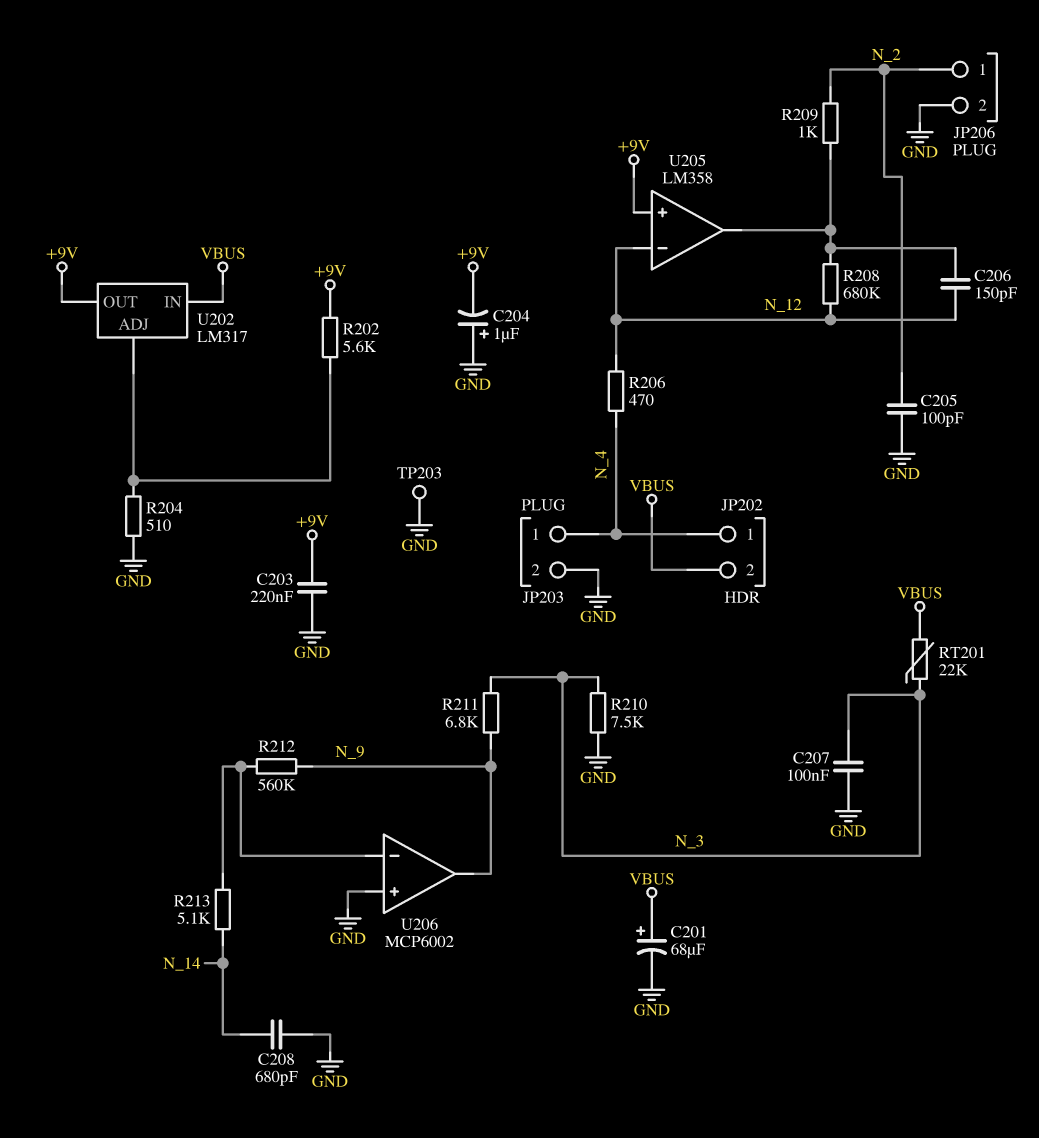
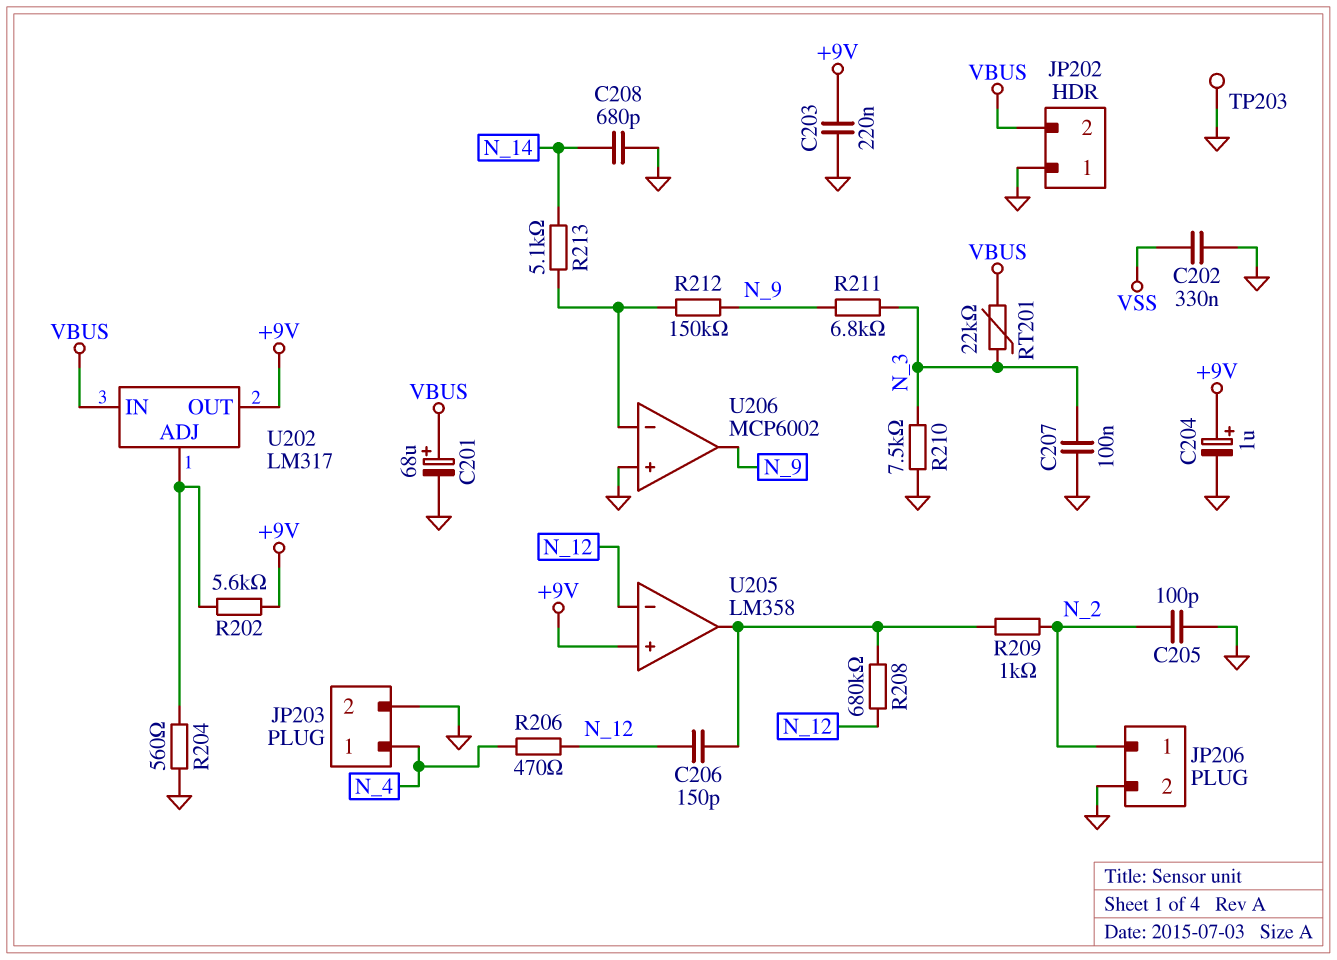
C202: none -> 330nF (GND, VSS)
C204: 1uF (plus GND, minus +9V) -> 1uF (plus +9V, minus GND)
JP202 pin 1: N_4 -> GND
R204: 510 (GND, U202/ADJ) -> 560 (GND, U202/ADJ)
R212: 560k (N_9, U206/in-) -> 150k (N_9, U206/in-)

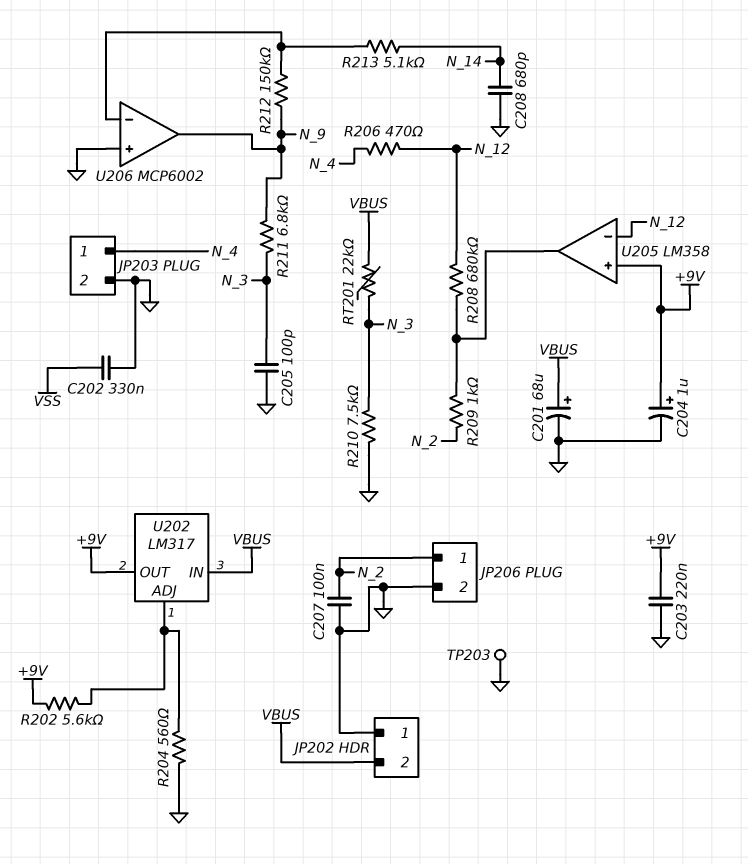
C205: 100pF (GND, N_2) -> 100pF (GND, N_3)
C206: 150pF (N_12, U205/out) -> none
C207: 100nF (GND, N_3) -> 100nF (GND, N_2)

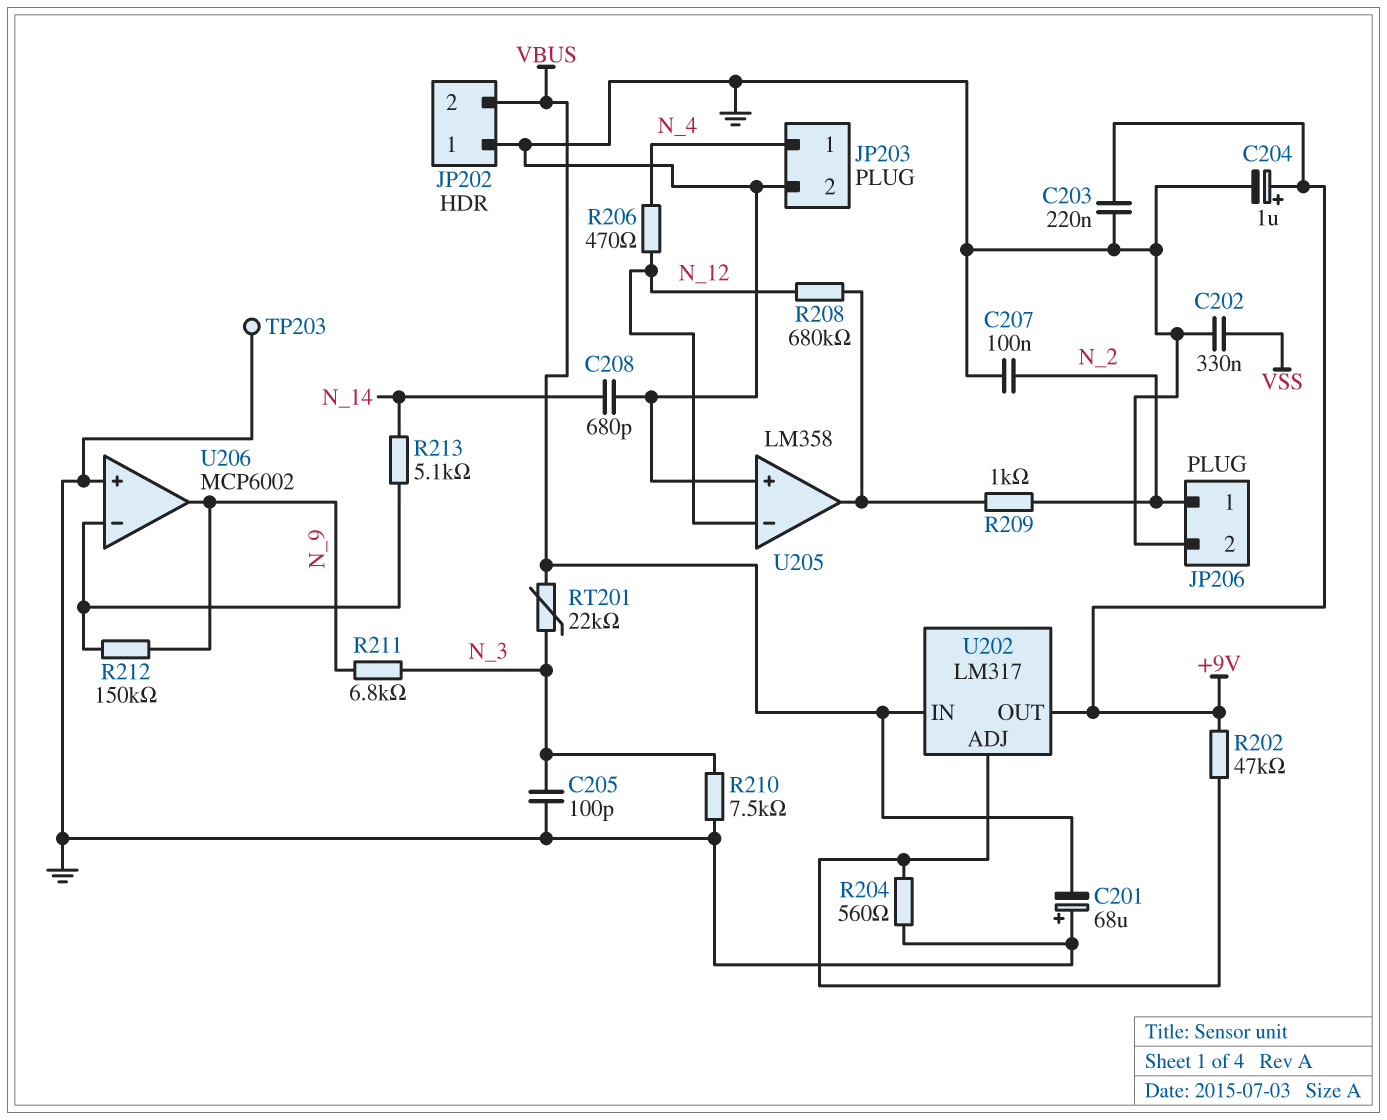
C201: 68uF (plus VBUS, minus GND) -> 68uF (plus GND, minus VBUS)
R202: 5.6k (+9V, U202/ADJ) -> 47k (+9V, U202/ADJ)
U205 pin in+: +9V -> GND

